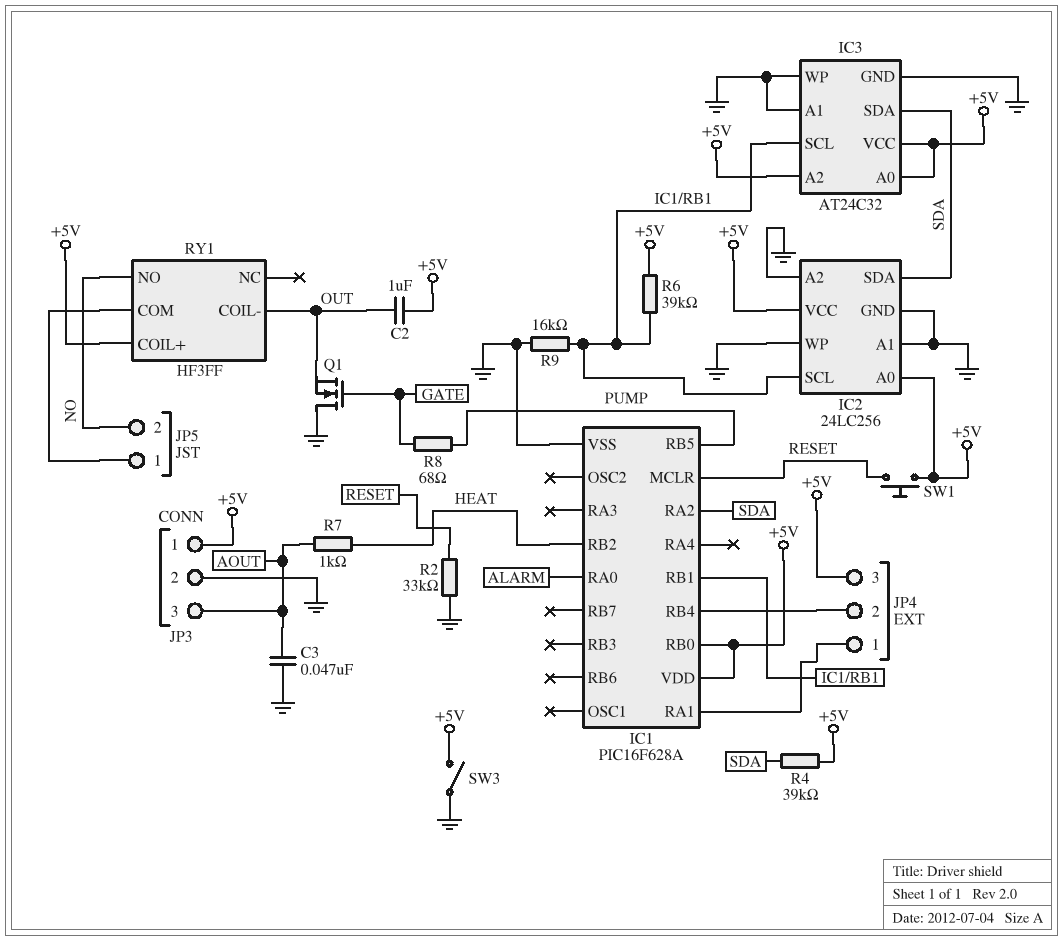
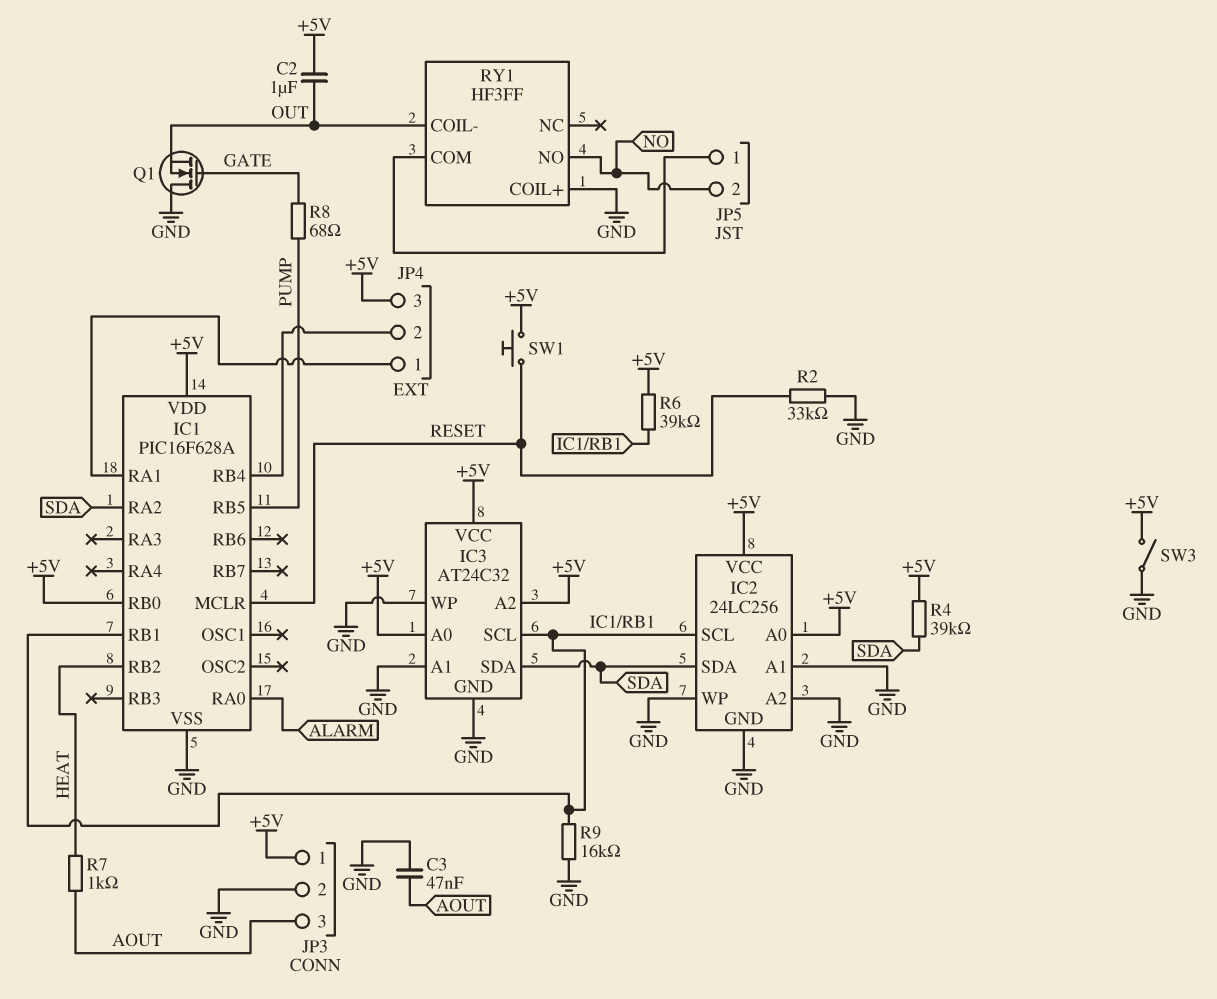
RY1 pin COIL+: +5V -> GND

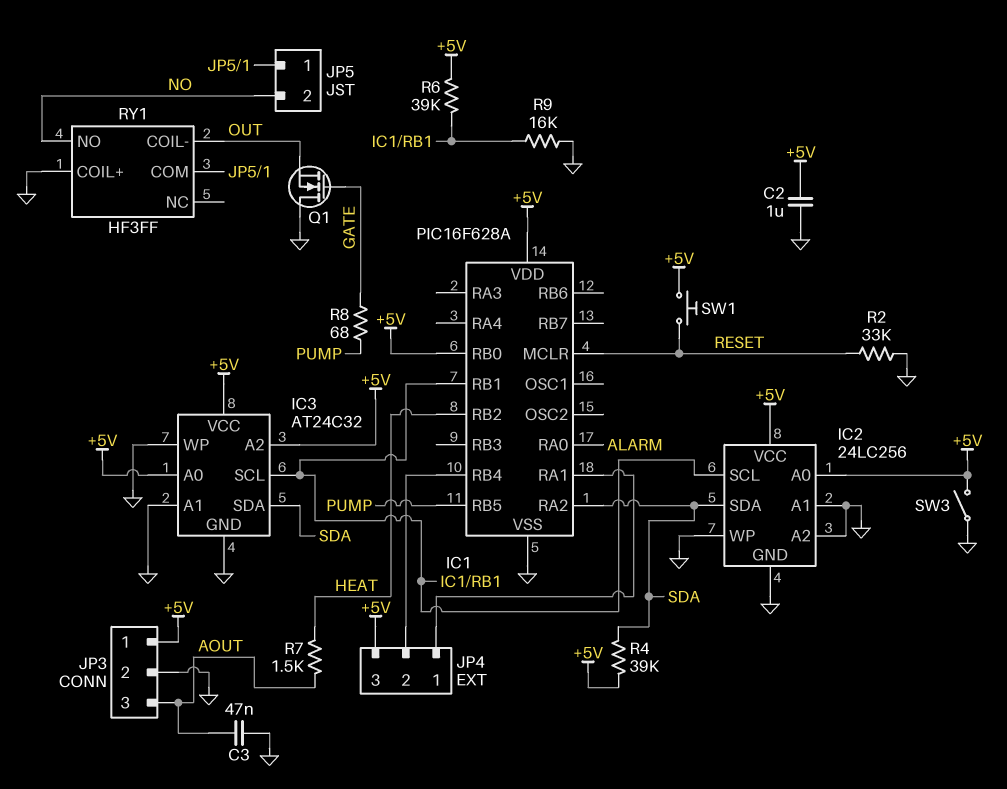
C2: 1uF (+5V, OUT) -> 1uF (+5V, GND)
R7: 1k (AOUT, HEAT) -> 1.5k (AOUT, HEAT)

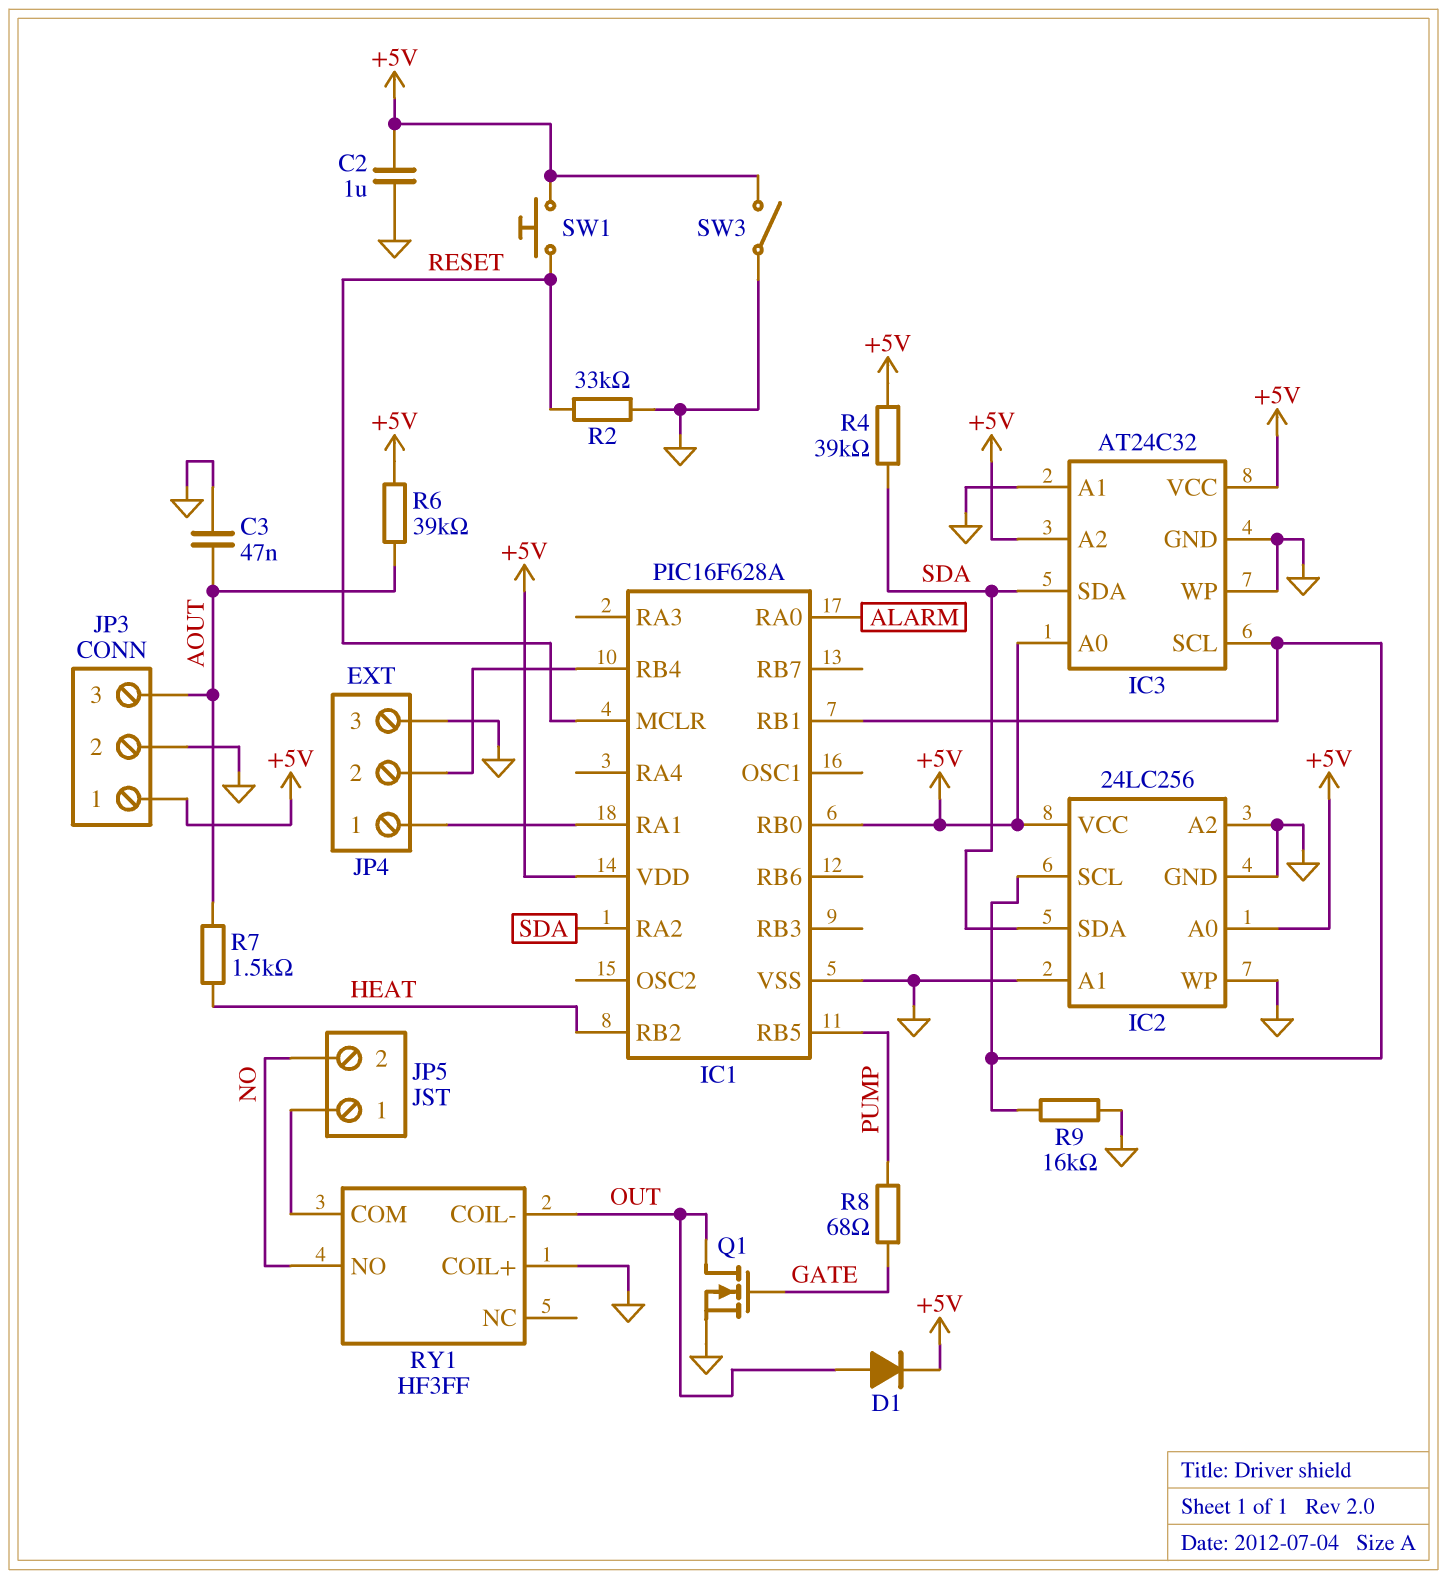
D1: none -> diode (A OUT, K +5V)
JP4 pin 3: +5V -> GND
Q1: NMOS (G GATE, D GND, S OUT) -> NMOS (G GATE, D OUT, S GND)
R6: 39k (+5V, IC1/RB1) -> 39k (+5V, AOUT)

